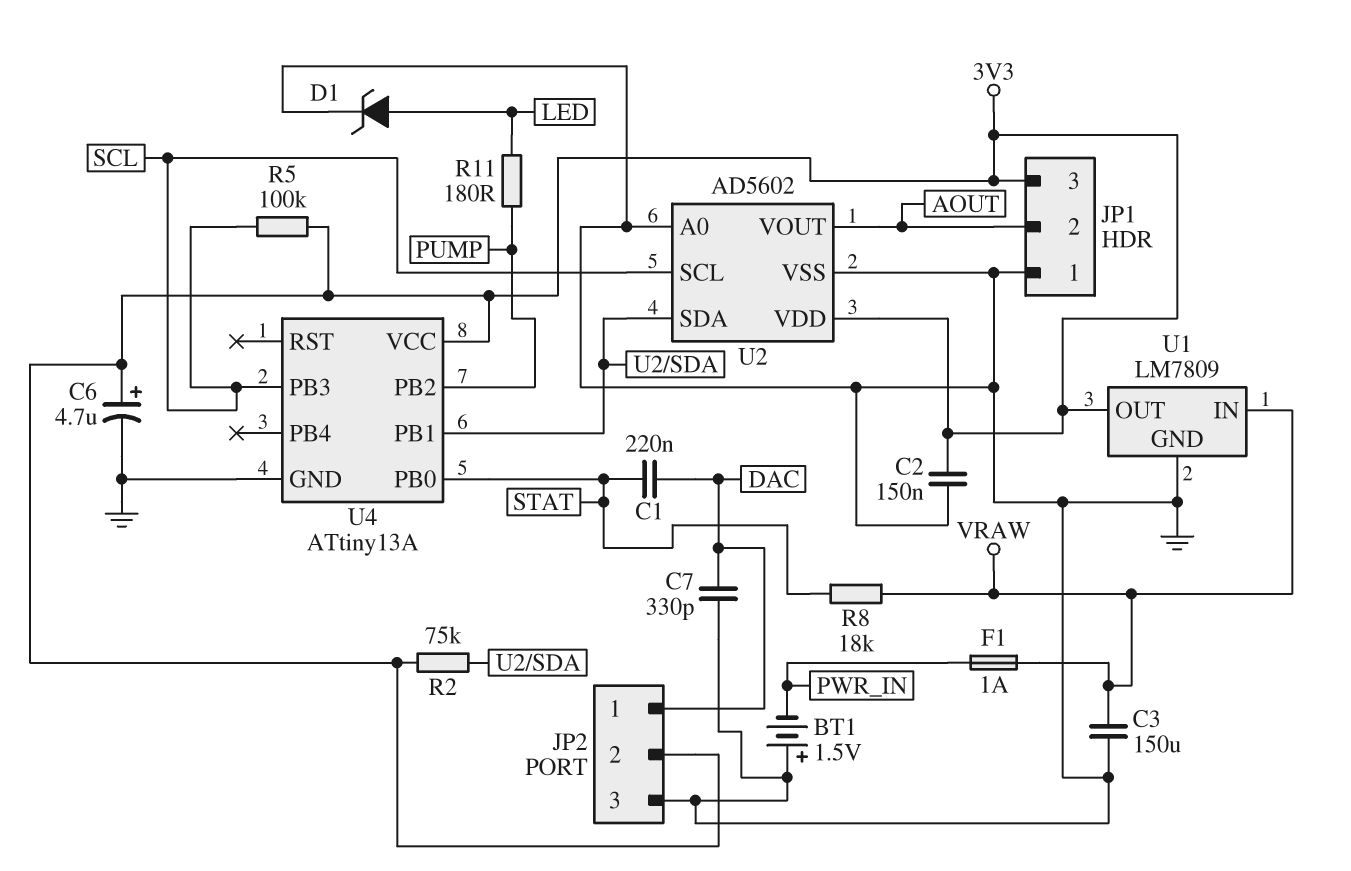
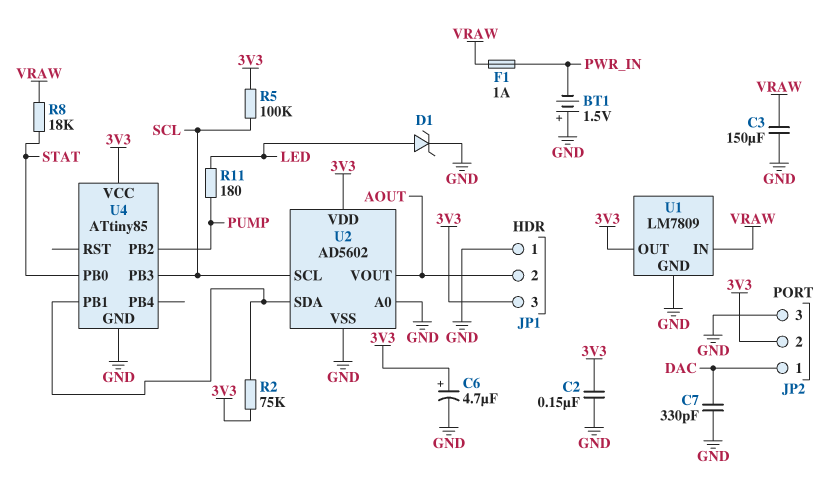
C1: 220nF (DAC, STAT) -> none
U4: ATtiny13A -> ATtiny85

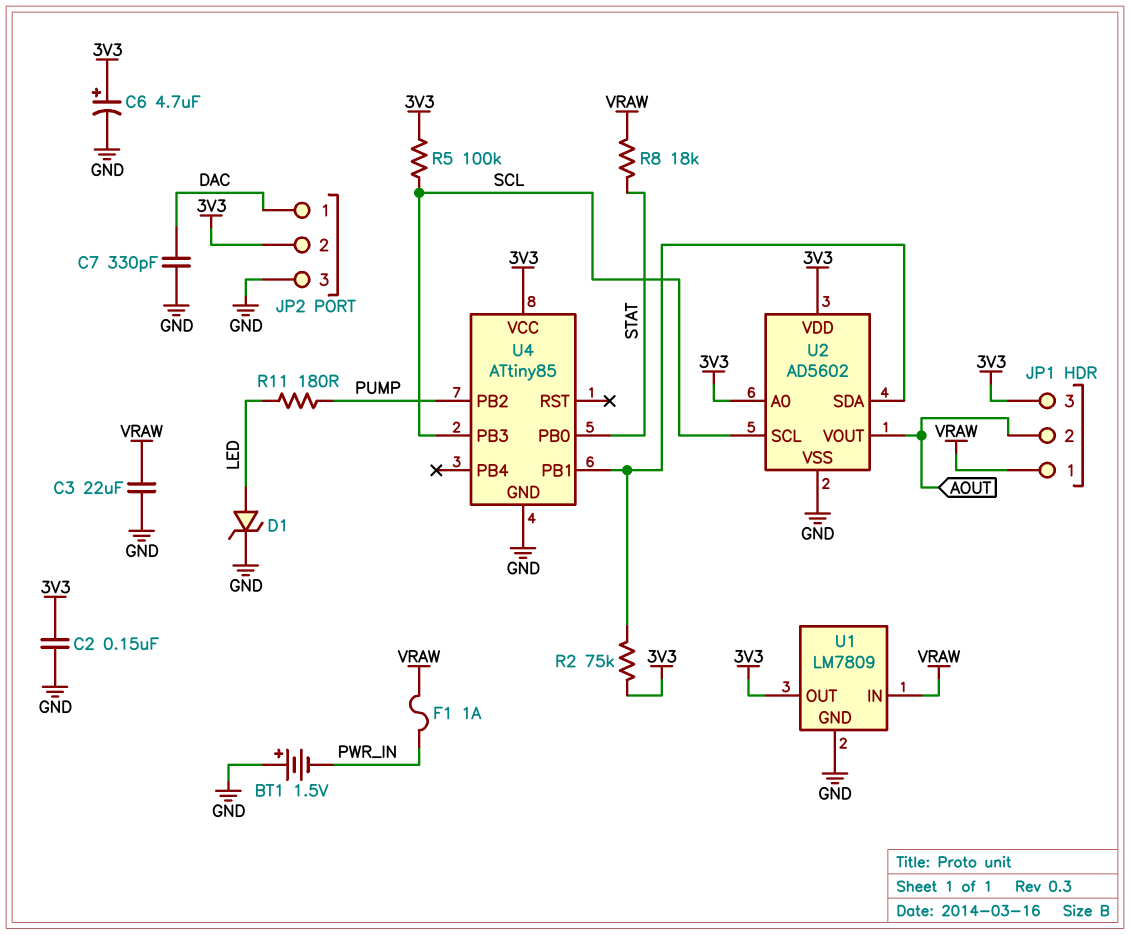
C3: 150uF (GND, VRAW) -> 22uF (GND, VRAW)
JP1 pin 1: GND -> VRAW
U2 pin A0: GND -> 3V3

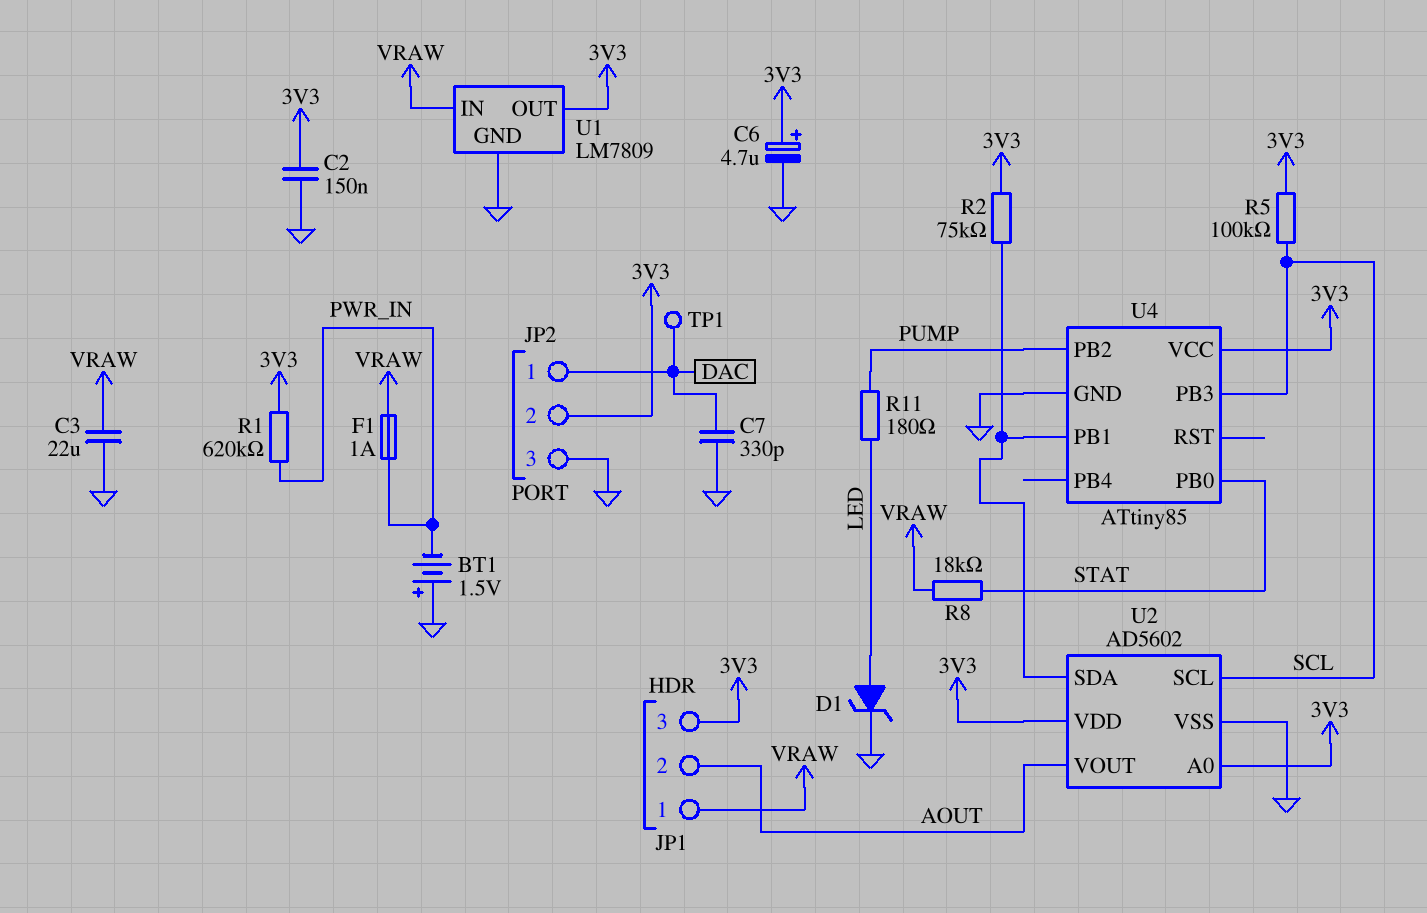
R1: none -> 620k (3V3, PWR_IN)
TP1: none -> test point (DAC)

